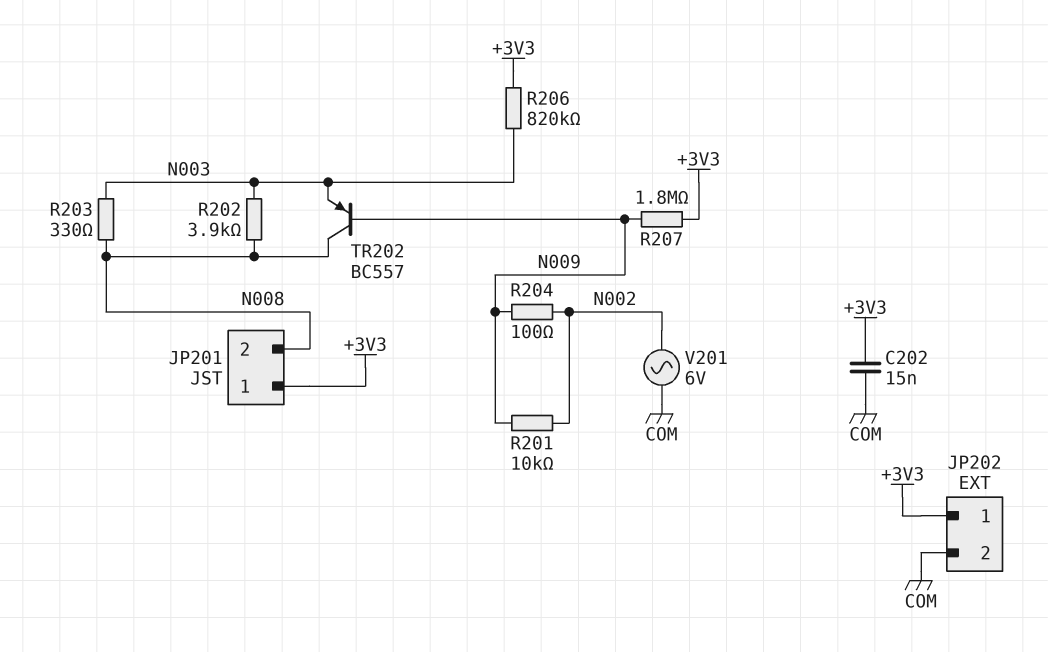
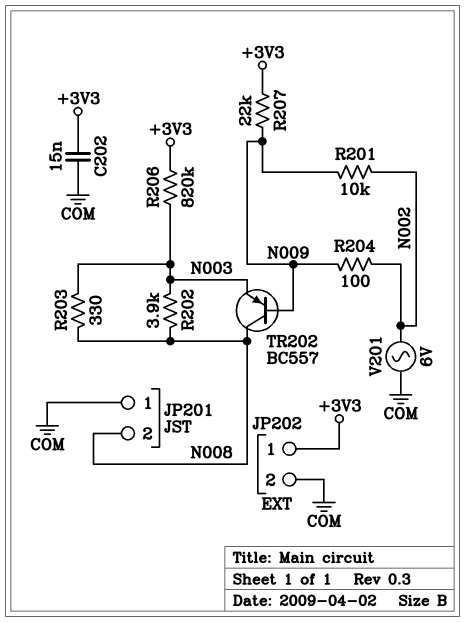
JP201 pin 1: +3V3 -> COM
R207: 1.8M (+3V3, N009) -> 22k (+3V3, N009)

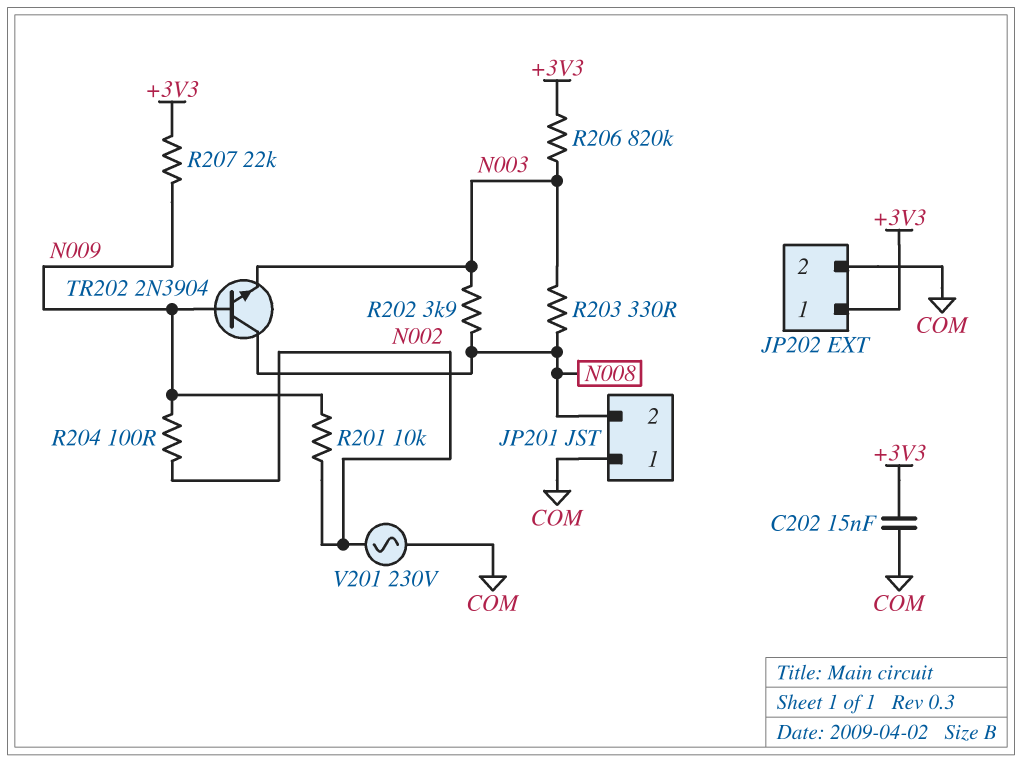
TR202: PNP BC557 (B N009, C N008, E N003) -> NPN 2N3904 (B N009, C N008, E N003)
V201: AC 6V (COM, N002) -> AC 230V (COM, N002)

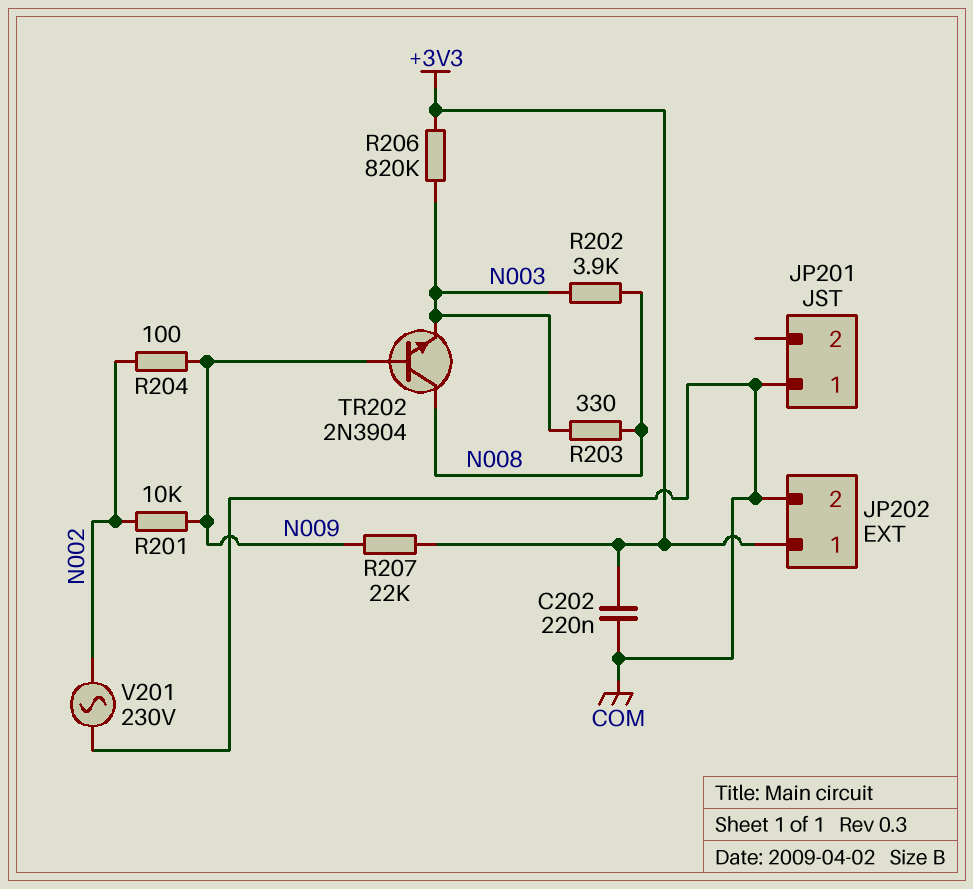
C202: 15nF (+3V3, COM) -> 220nF (+3V3, COM)
JP201 pin 2: N008 -> none

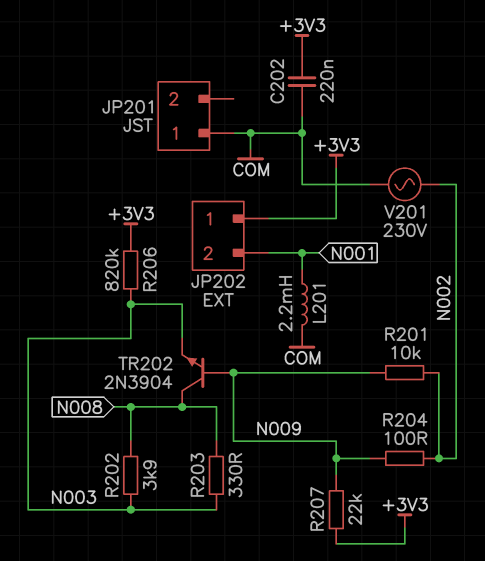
JP202 pin 2: COM -> N001
L201: none -> 2.2mH (COM, N001)

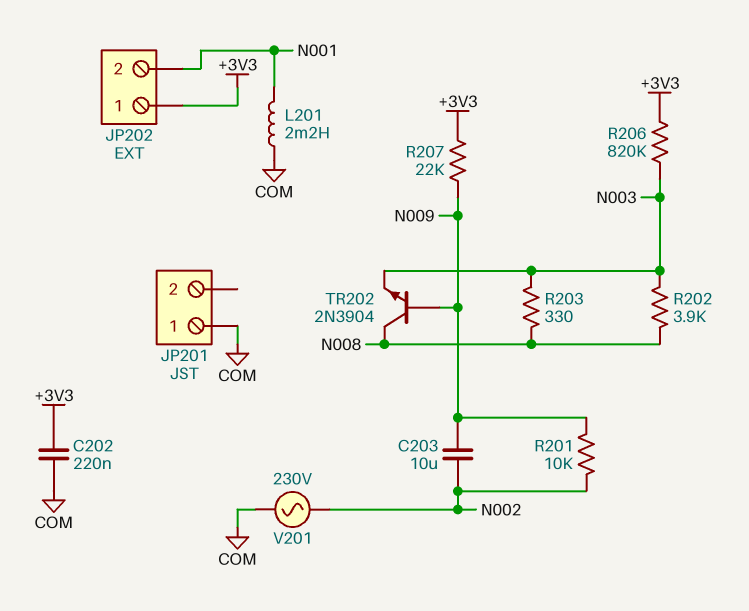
C203: none -> 10uF (N002, N009)
R204: 100 (N002, N009) -> none

